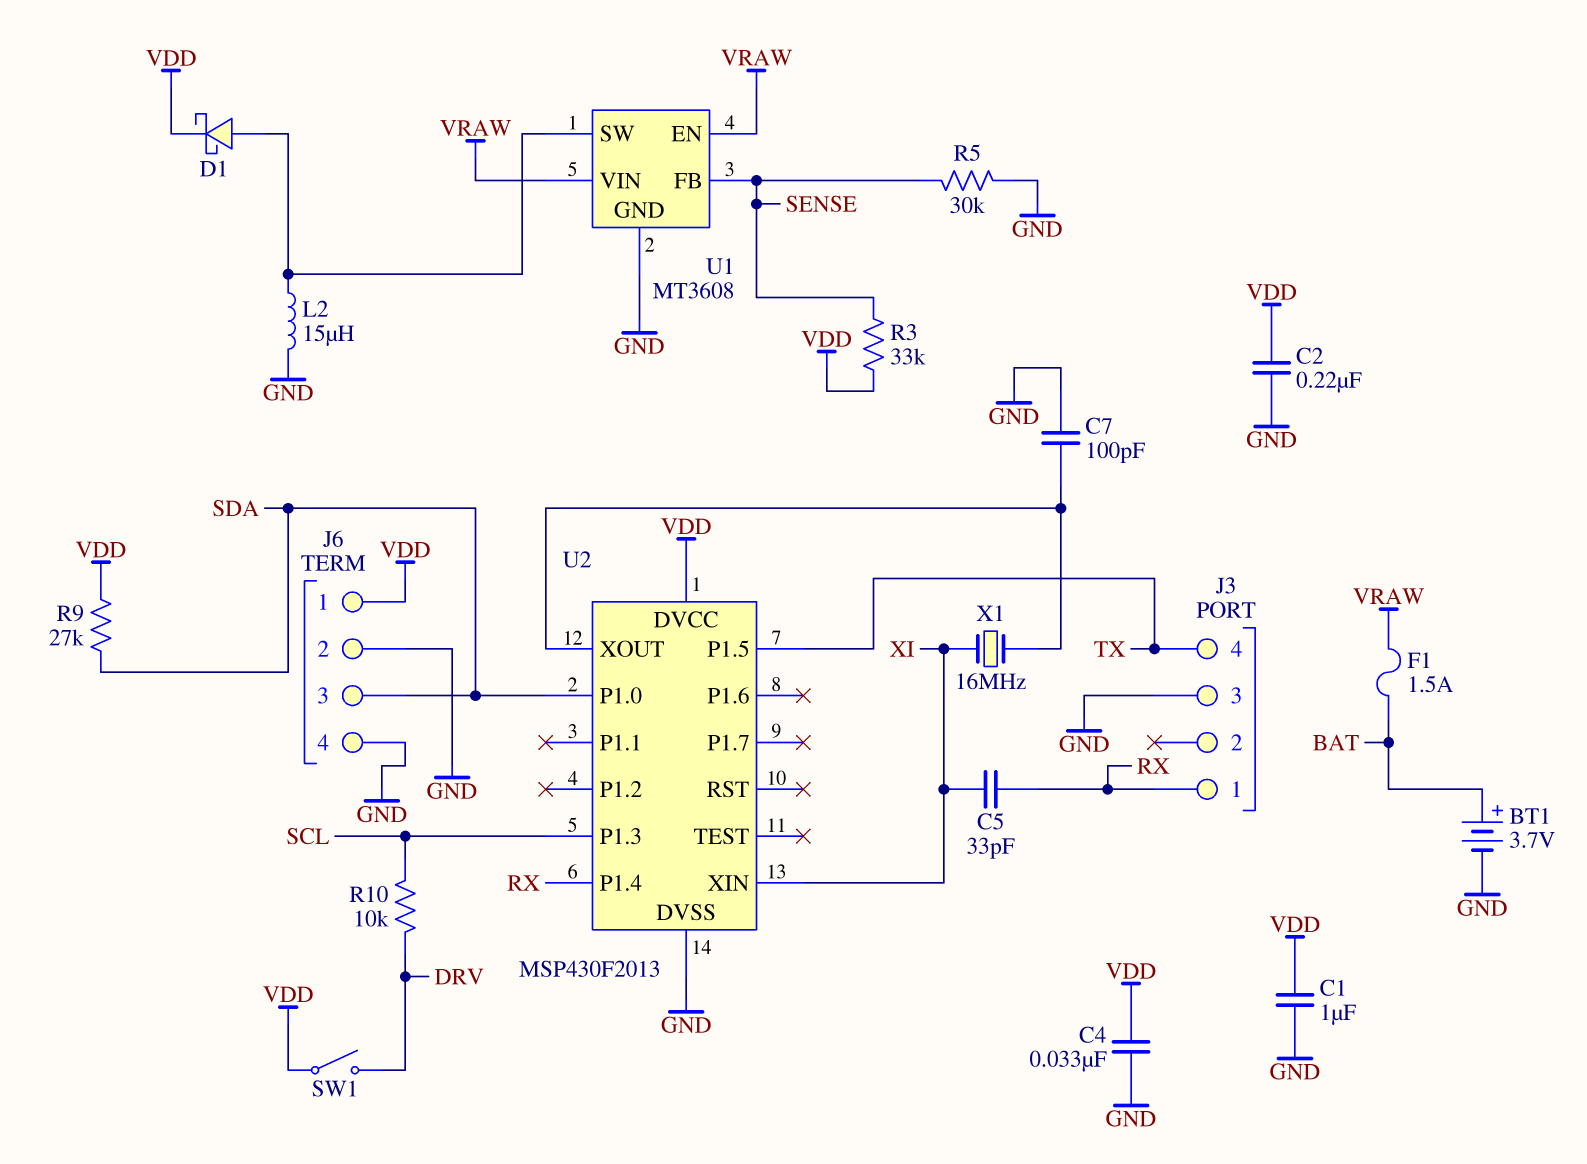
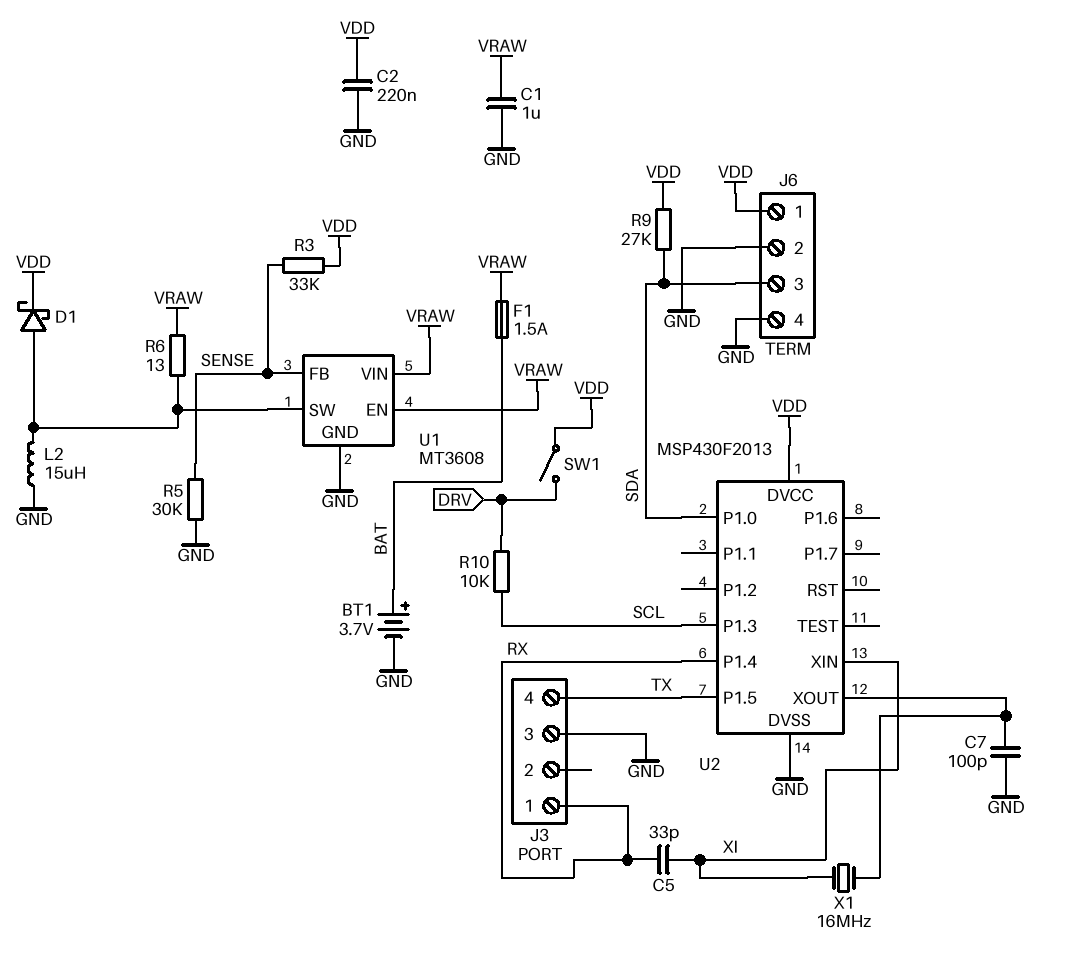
C1: 1uF (GND, VDD) -> 1uF (GND, VRAW)
C4: 33nF (GND, VDD) -> none
R6: none -> 13 (U1/SW, VRAW)

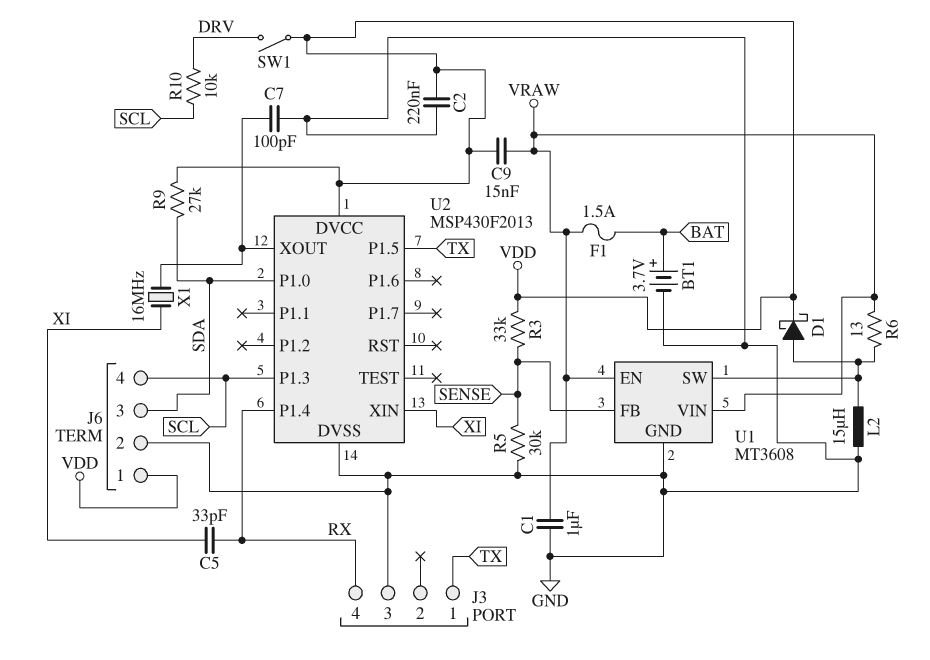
C9: none -> 15nF (VDD, VRAW)
J3 pin 1: RX -> TX
J3 pin 4: TX -> RX
J6 pin 4: GND -> SCL

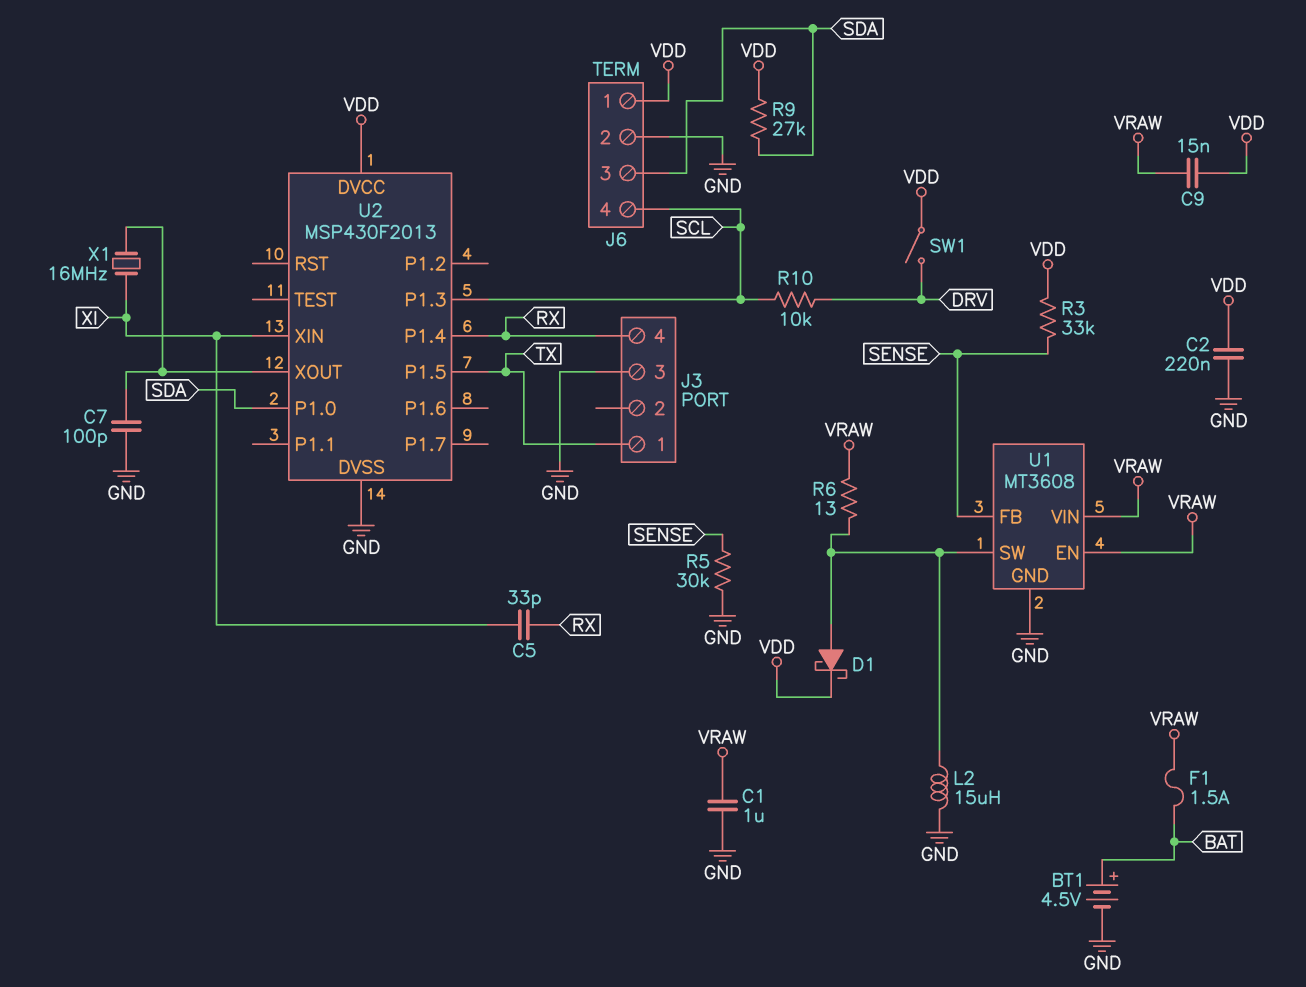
BT1: 3.7V (plus BAT, minus GND) -> 4.5V (plus BAT, minus GND)

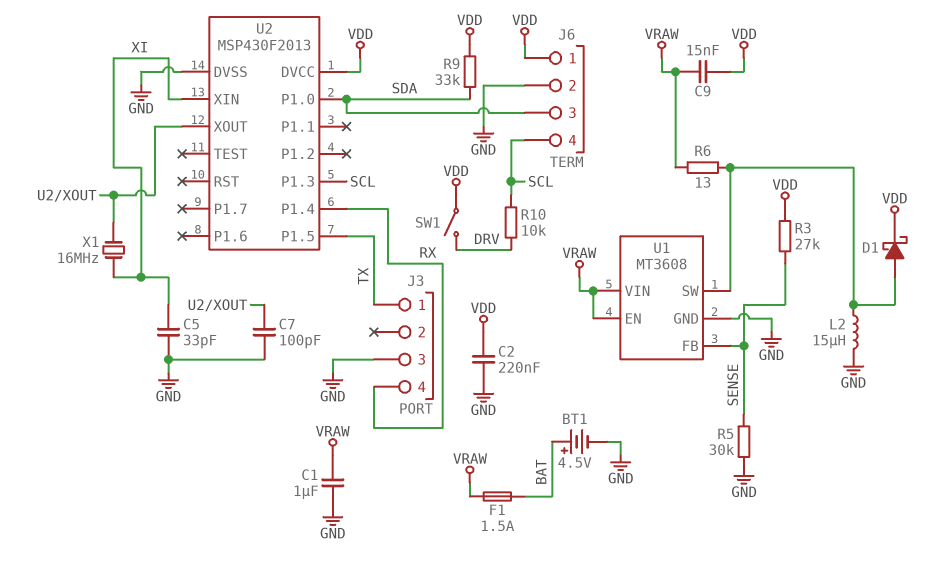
C5: 33pF (RX, XI) -> 33pF (GND, XI)
R3: 33k (SENSE, VDD) -> 27k (SENSE, VDD)
R9: 27k (SDA, VDD) -> 33k (SDA, VDD)

